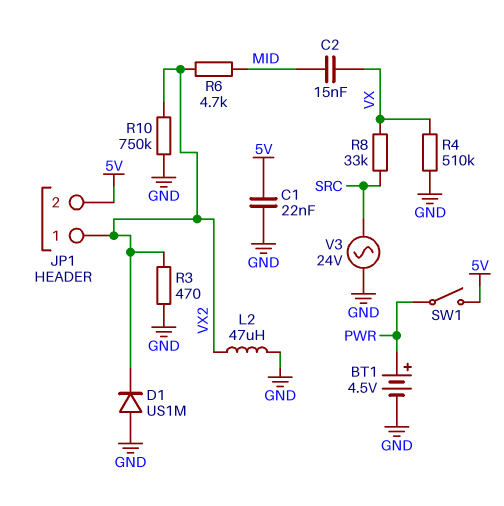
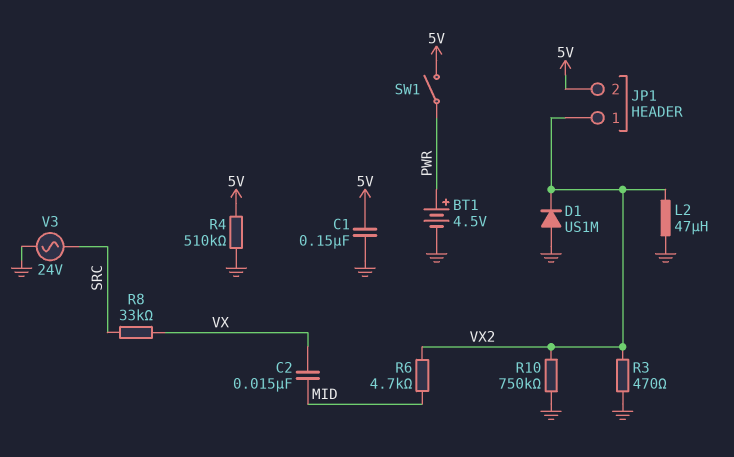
C1: 22nF (5V, GND) -> 150nF (5V, GND)
R4: 510k (GND, VX) -> 510k (5V, GND)

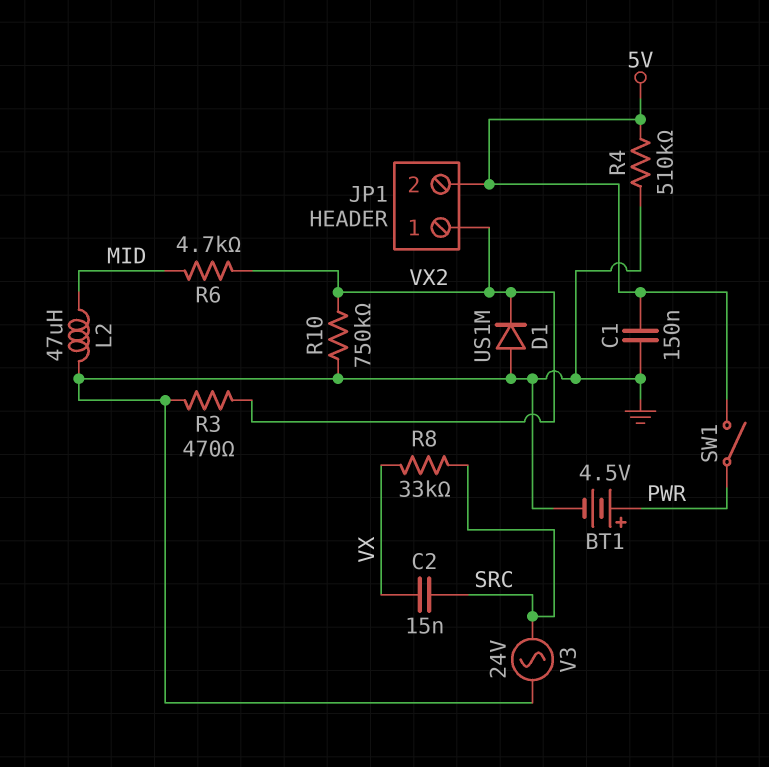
C2: 15nF (MID, VX) -> 15nF (SRC, VX)
L2: 47uH (GND, VX2) -> 47uH (GND, MID)

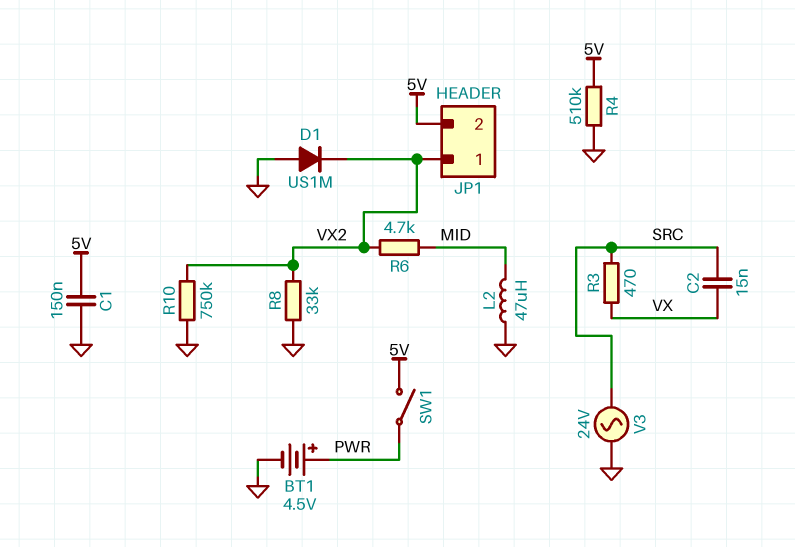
R3: 470 (GND, VX2) -> 470 (SRC, VX)
R8: 33k (SRC, VX) -> 33k (GND, VX2)

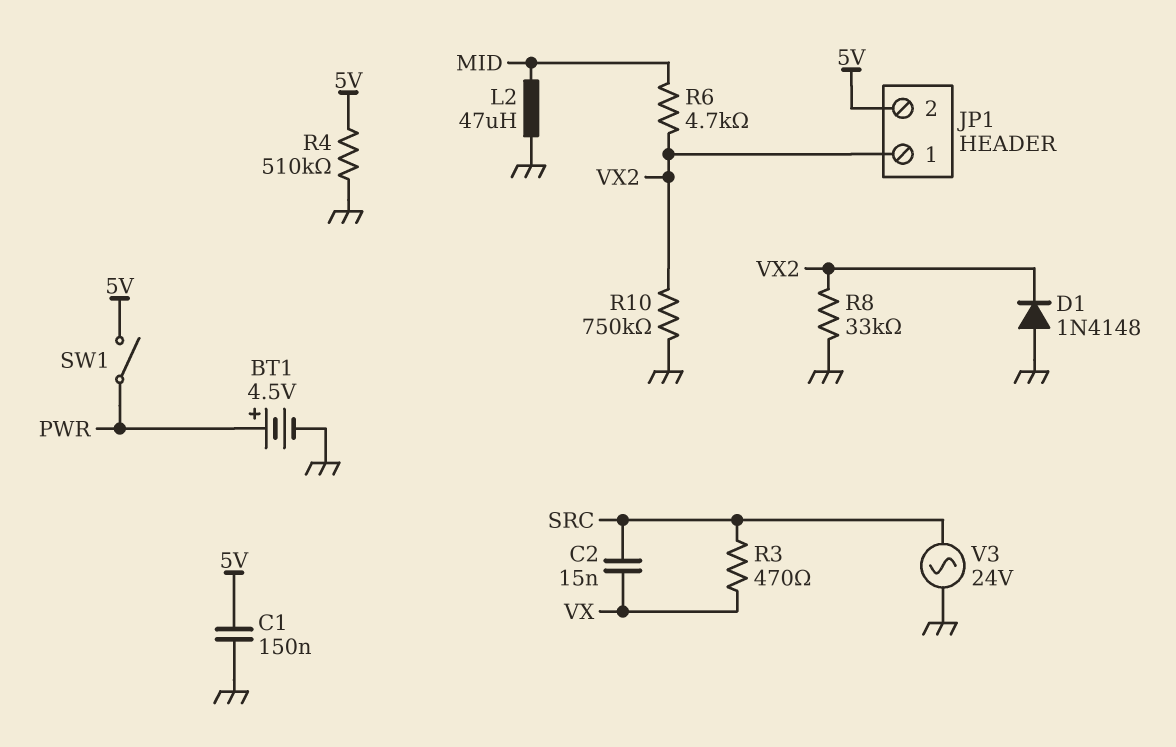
D1: diode US1M (A GND, K VX2) -> diode 1N4148 (A GND, K VX2)

